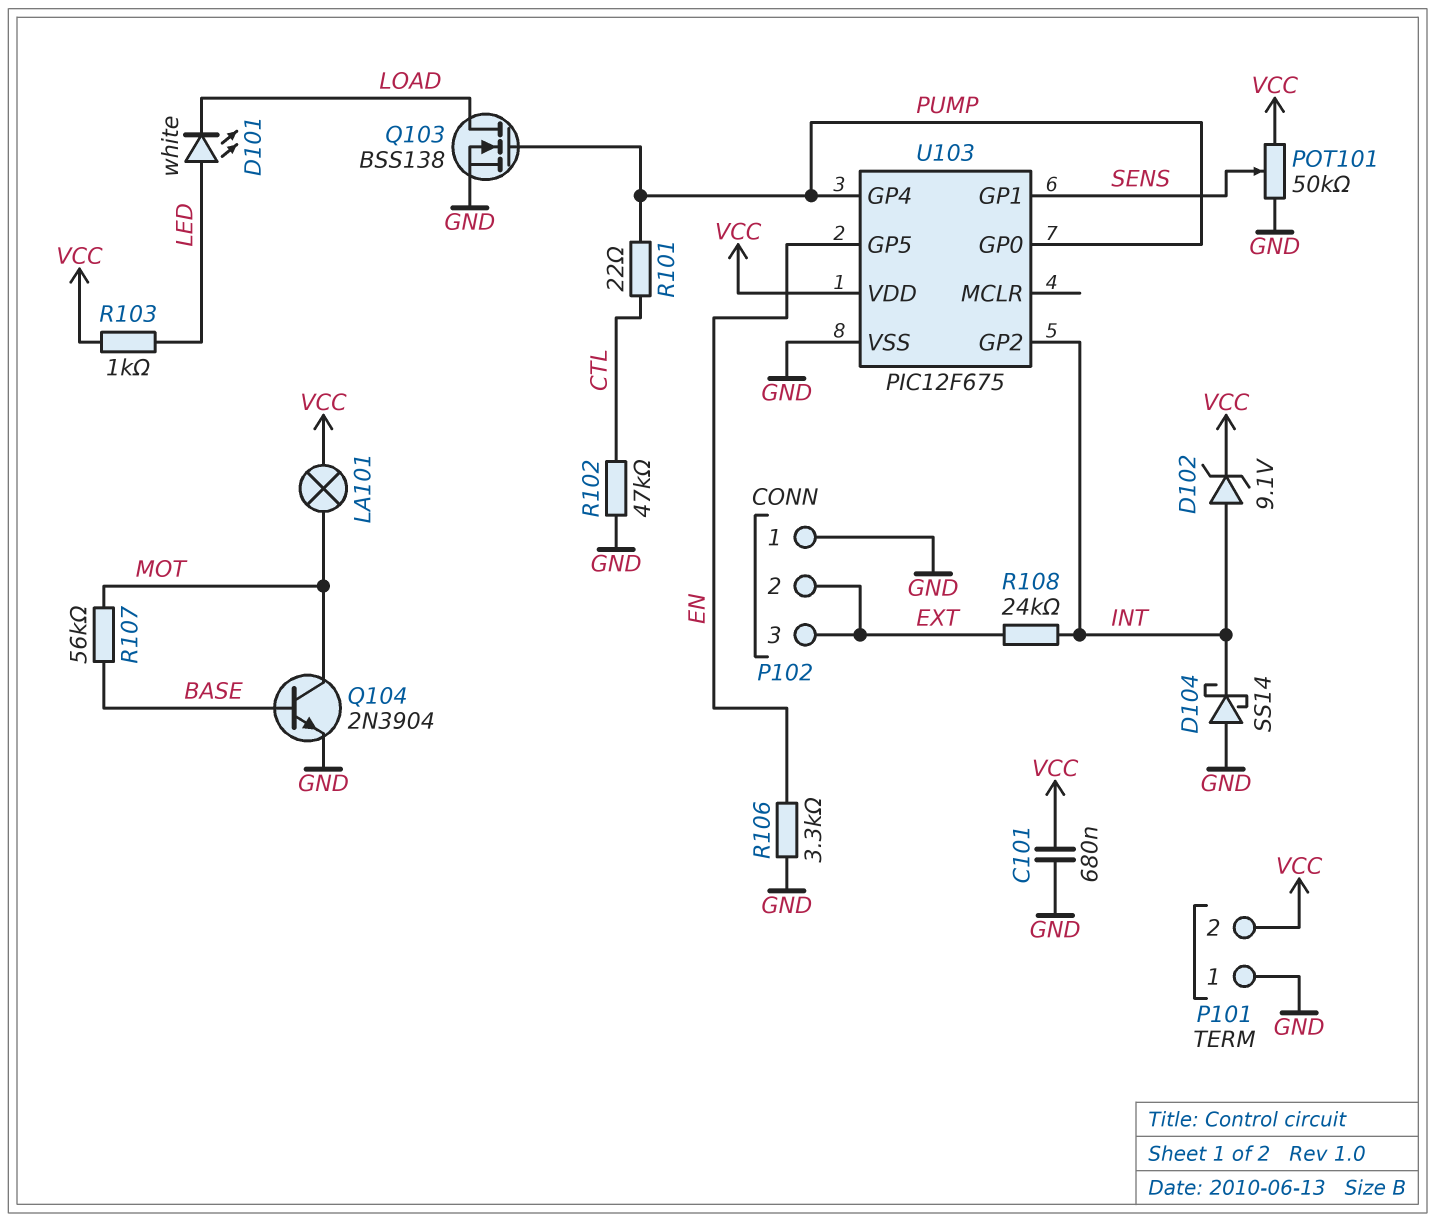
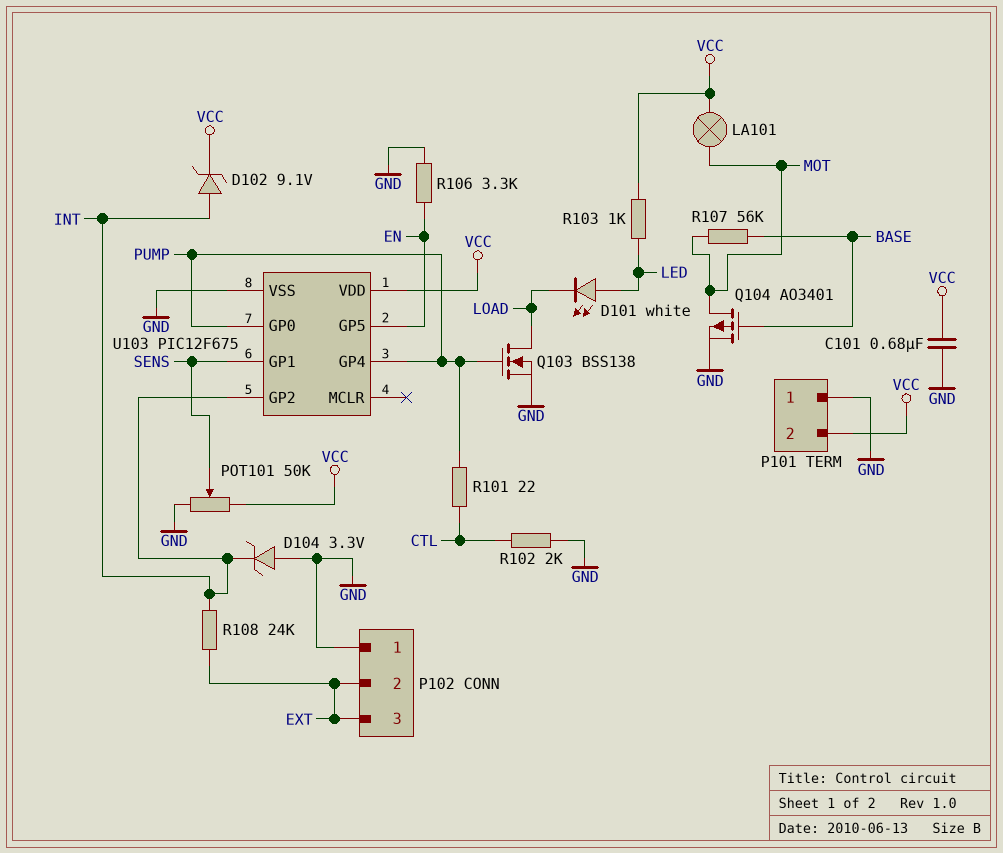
D104: schottky SS14 (A GND, K INT) -> zener 3.3V (A GND, K INT)
Q104: NPN 2N3904 (B BASE, C MOT, E GND) -> PMOS AO3401 (G BASE, D MOT, S GND)
R102: 47k (CTL, GND) -> 2k (CTL, GND)

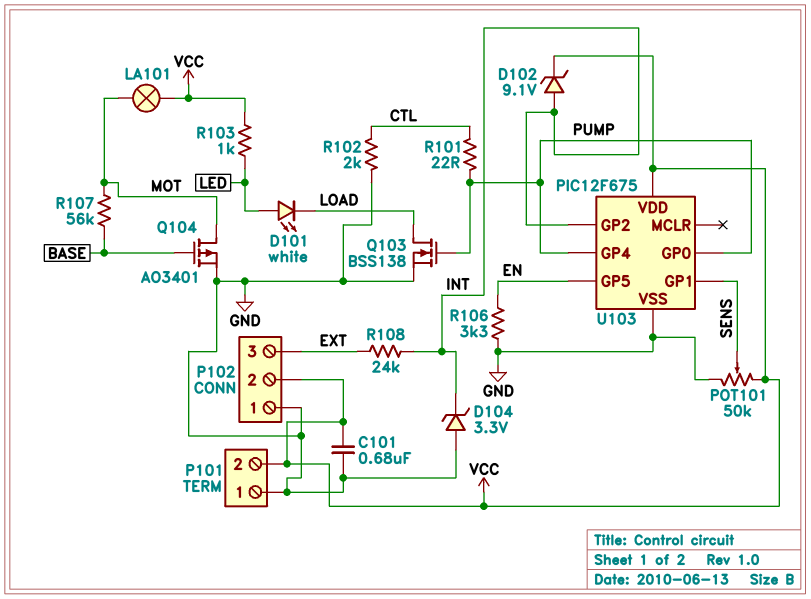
P102 pin 2: EXT -> VCC

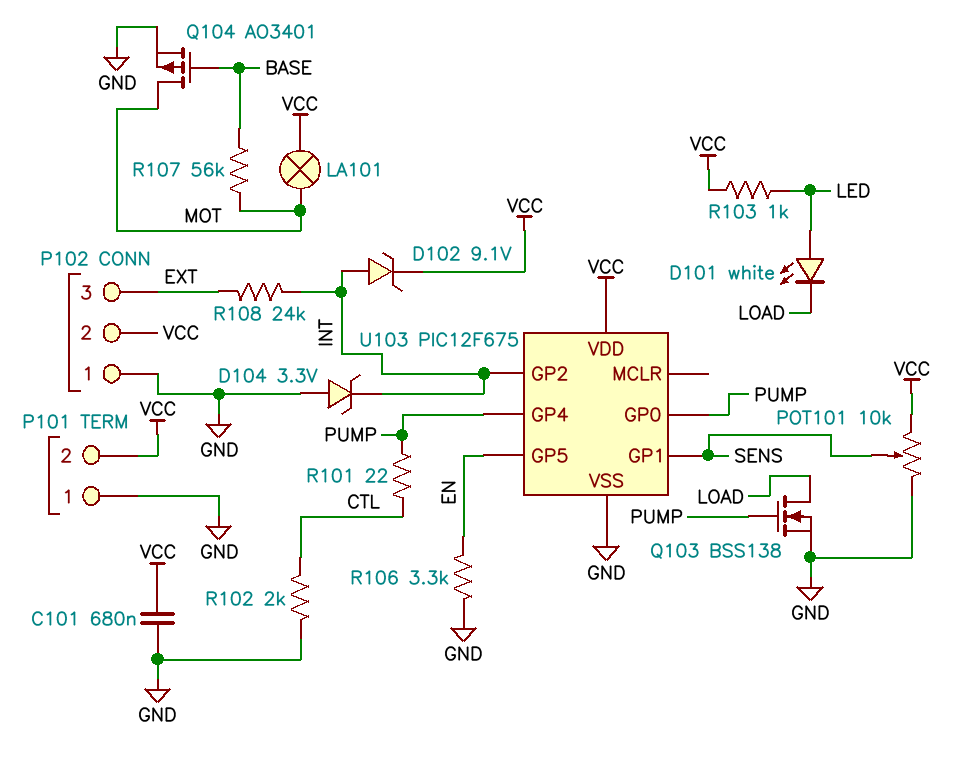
POT101: 50k (GND, VCC, wiper SENS) -> 10k (GND, VCC, wiper SENS)

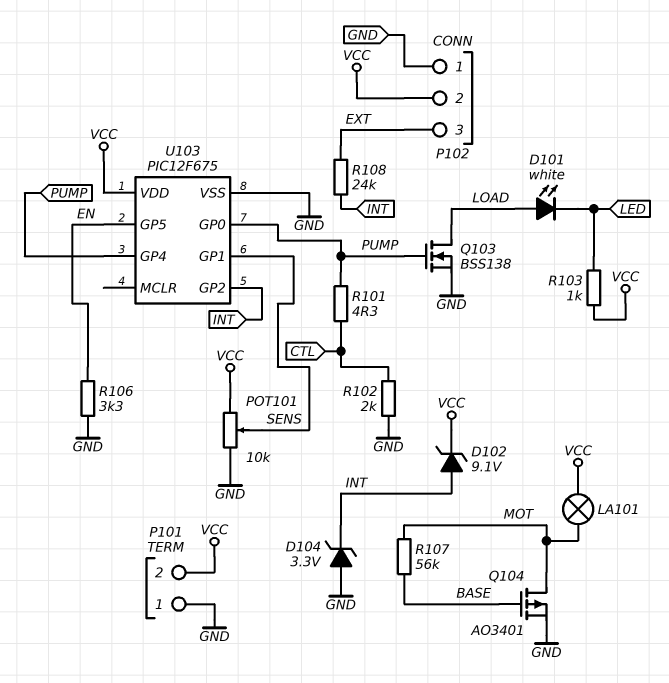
C101: 680nF (GND, VCC) -> none
D101: LED white (A LED, K LOAD) -> LED white (A LOAD, K LED)
R101: 22 (CTL, PUMP) -> 4.3 (CTL, PUMP)

